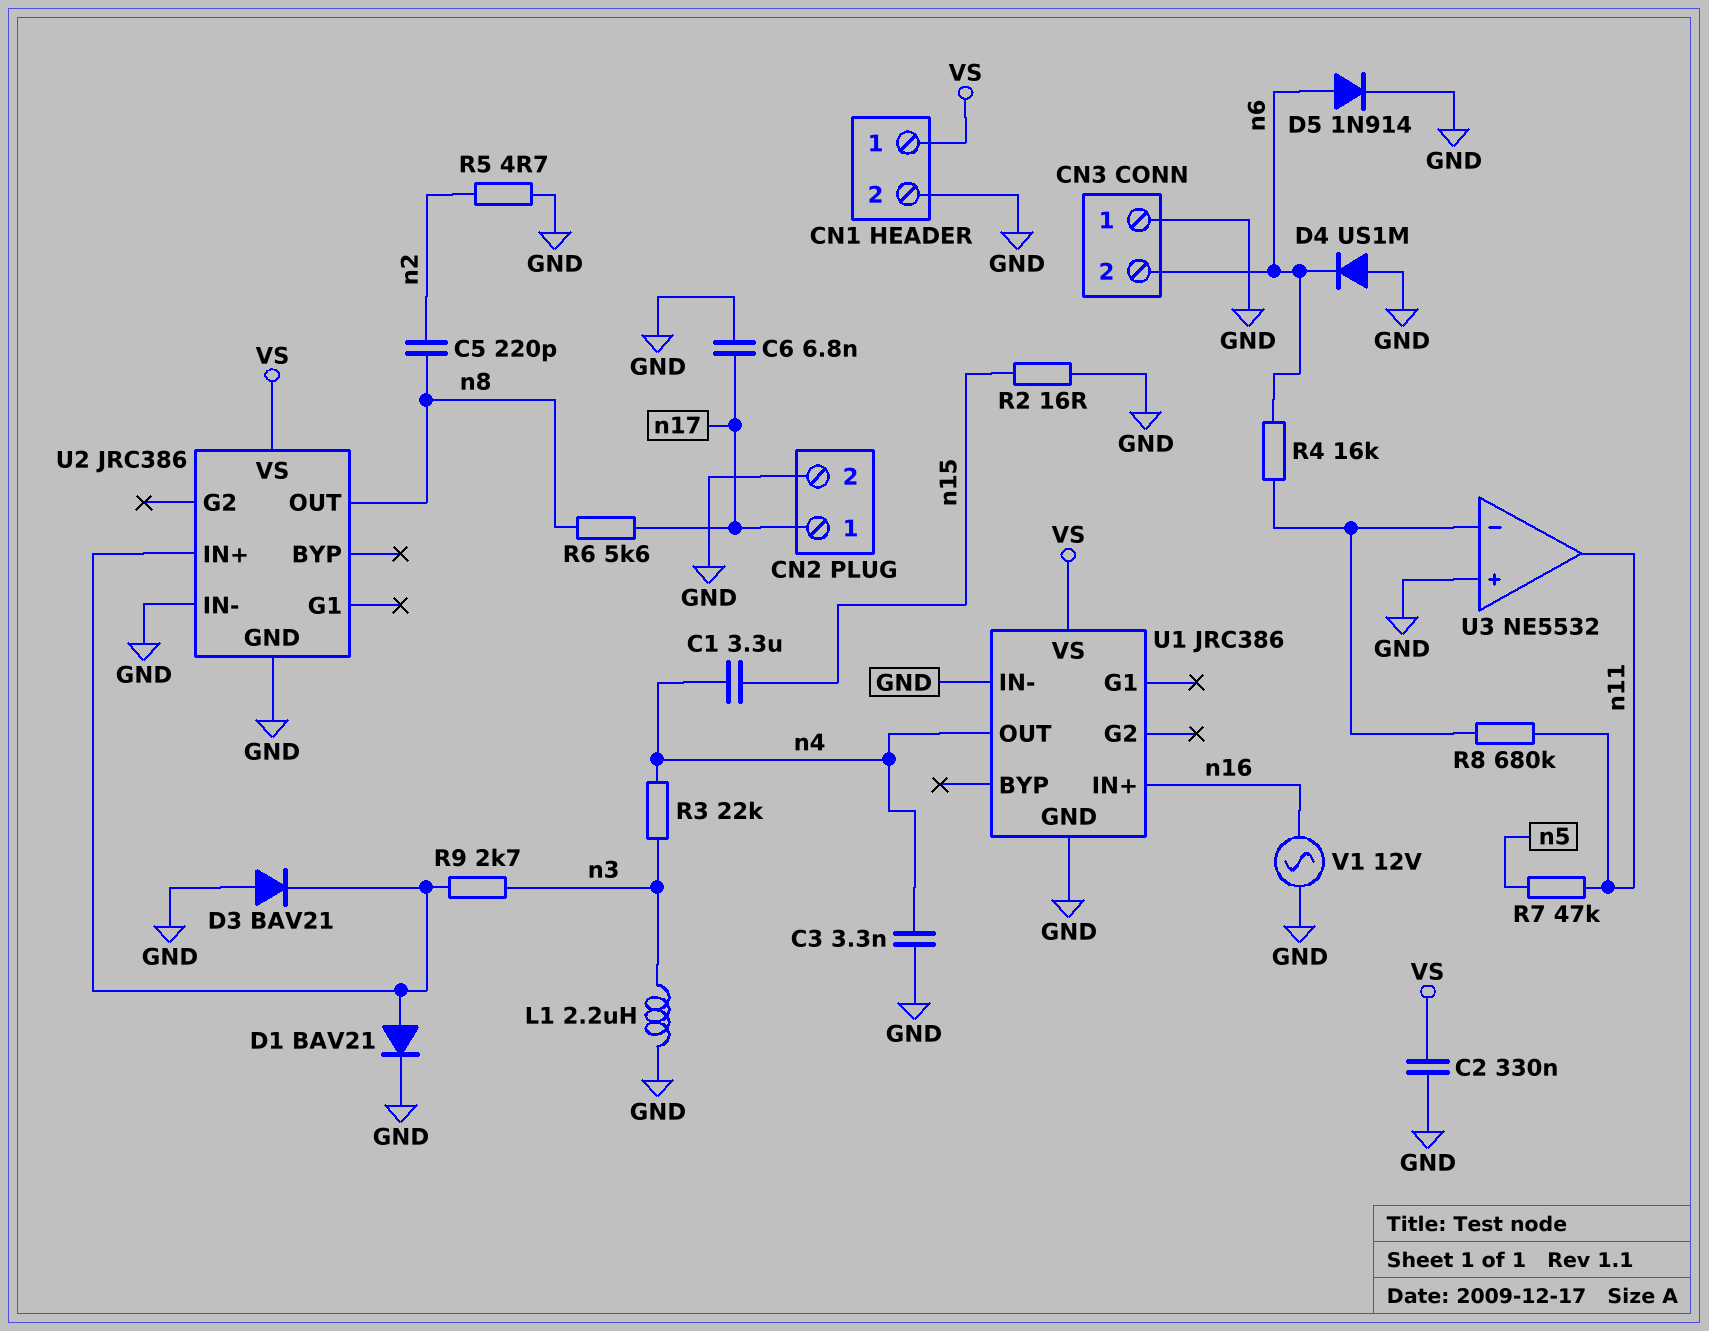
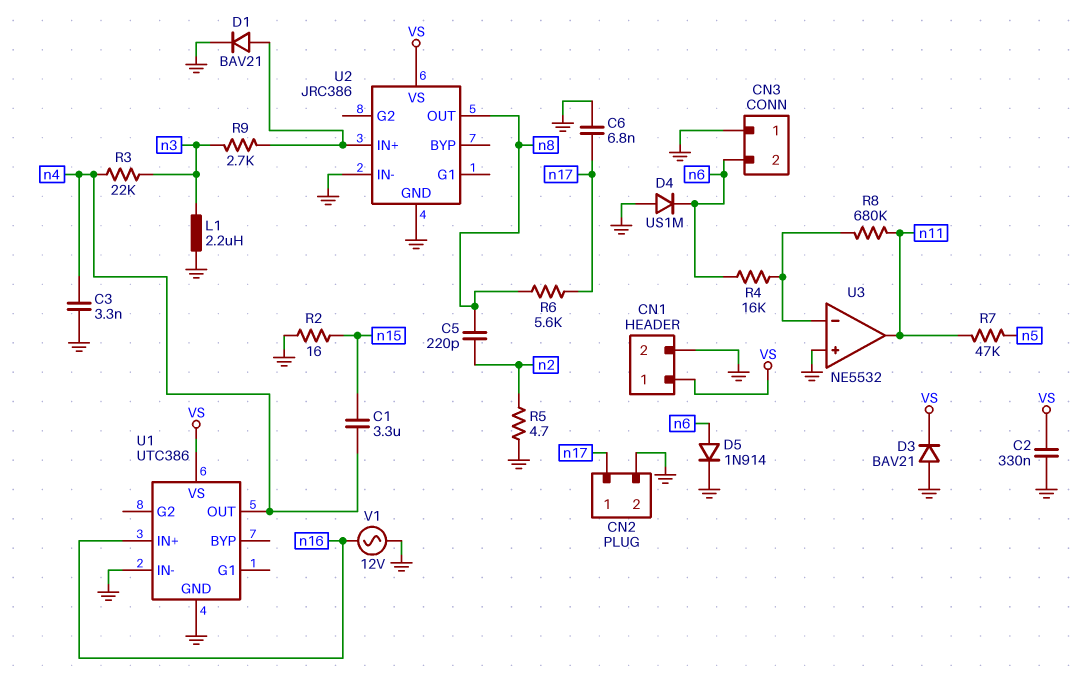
D3: diode BAV21 (A GND, K U2/IN+) -> diode BAV21 (A GND, K VS)
U1: JRC386 -> UTC386

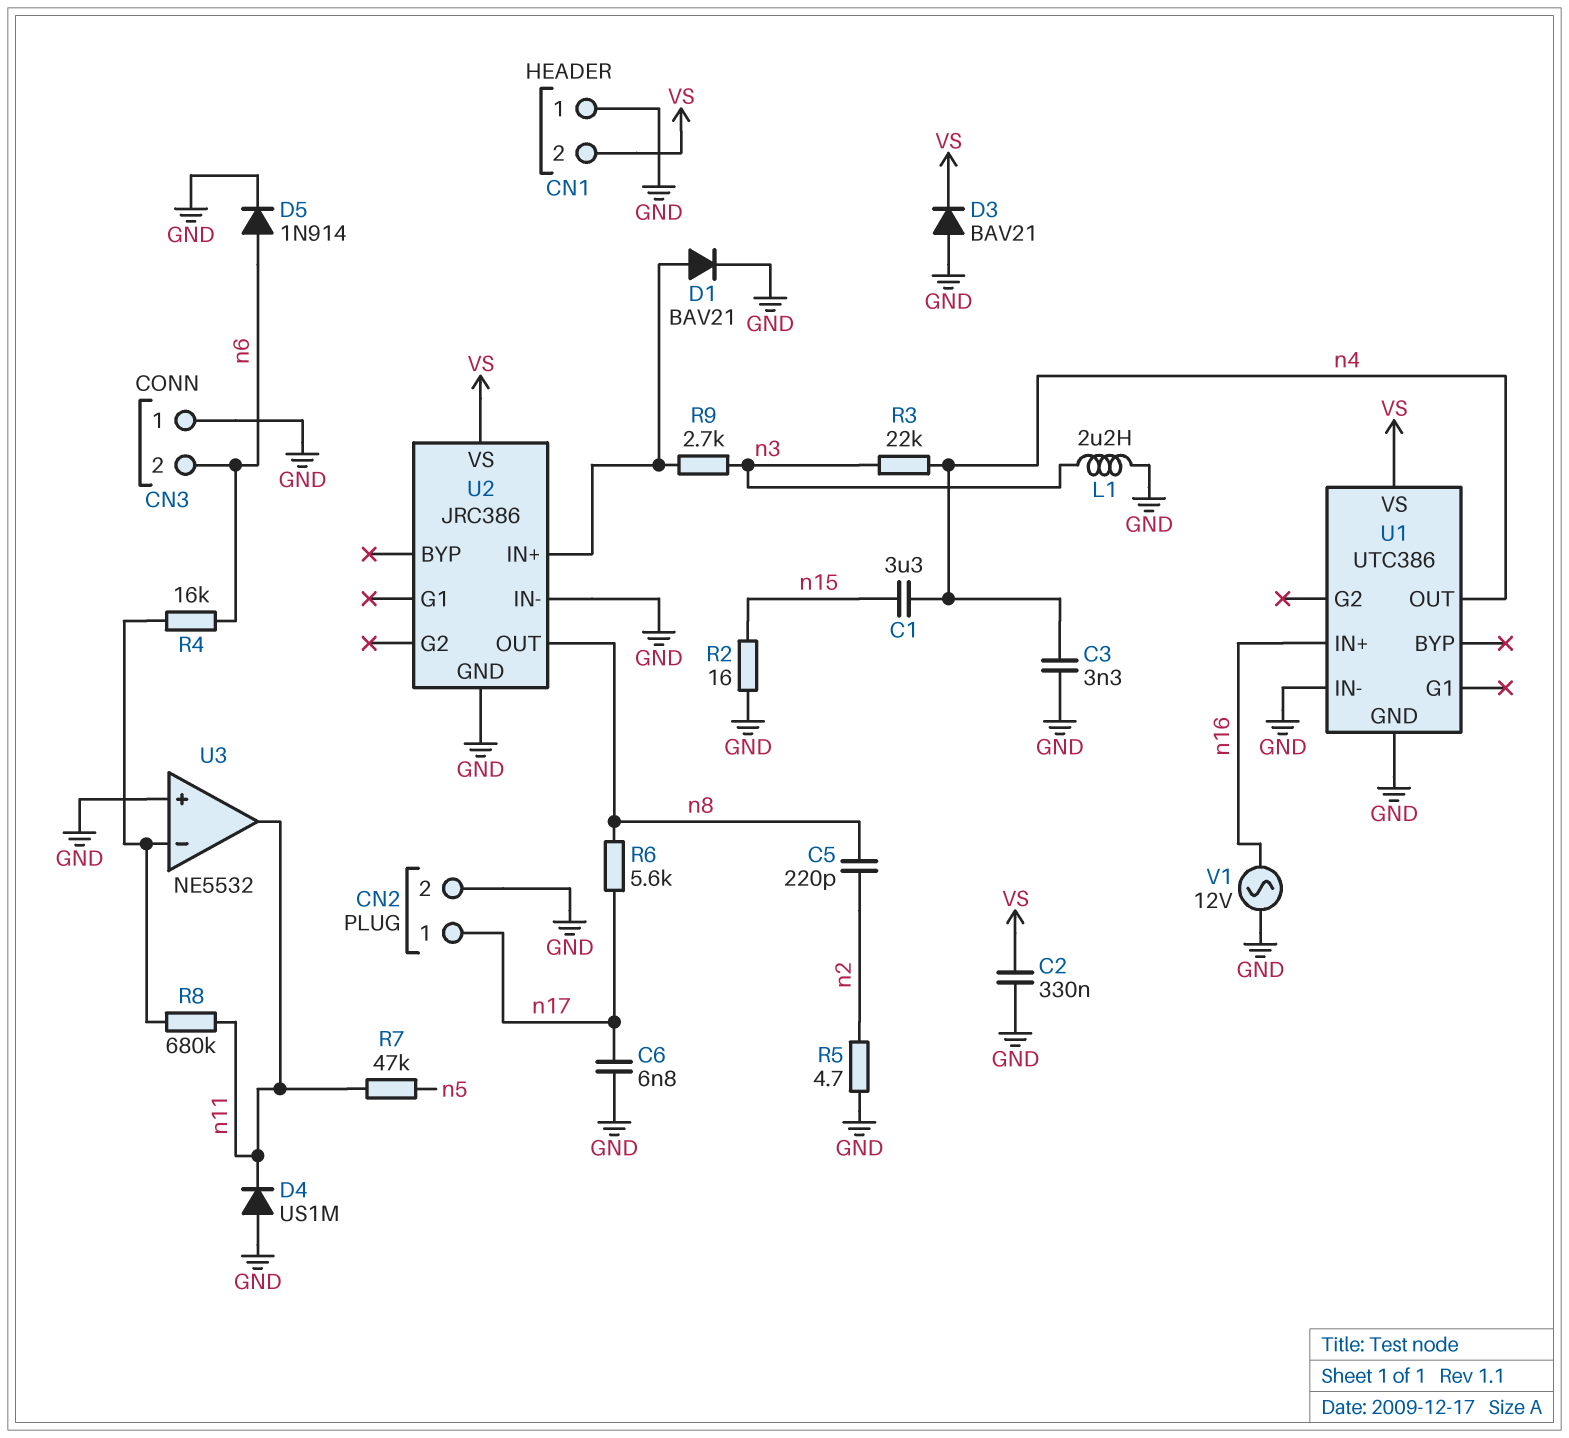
CN1 pin 1: VS -> GND
CN1 pin 2: GND -> VS
D4: diode US1M (A GND, K n6) -> diode US1M (A GND, K n11)

